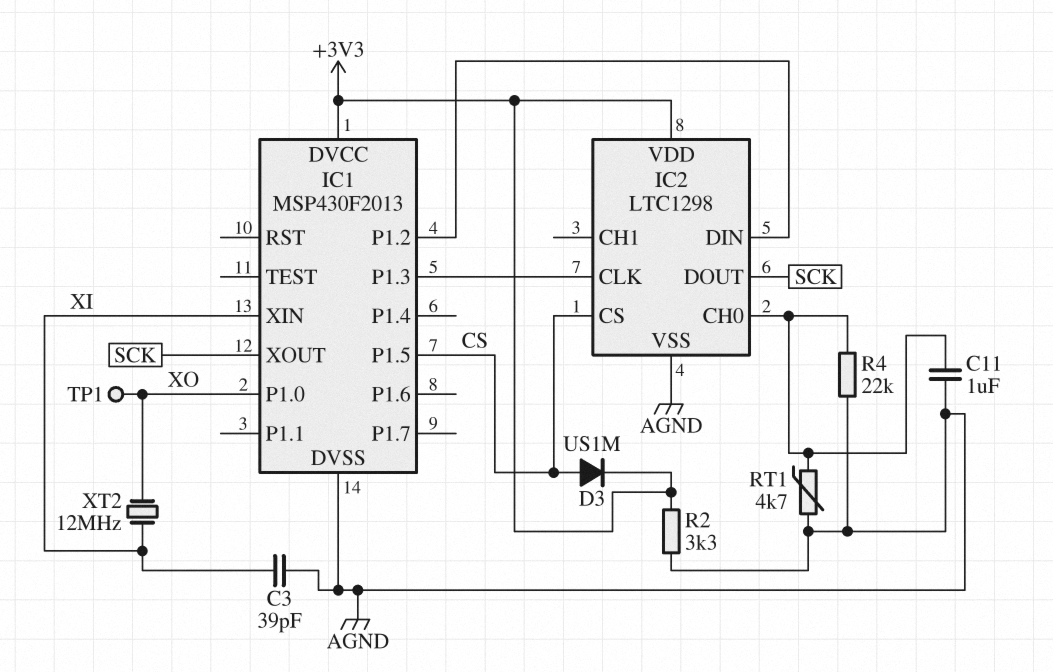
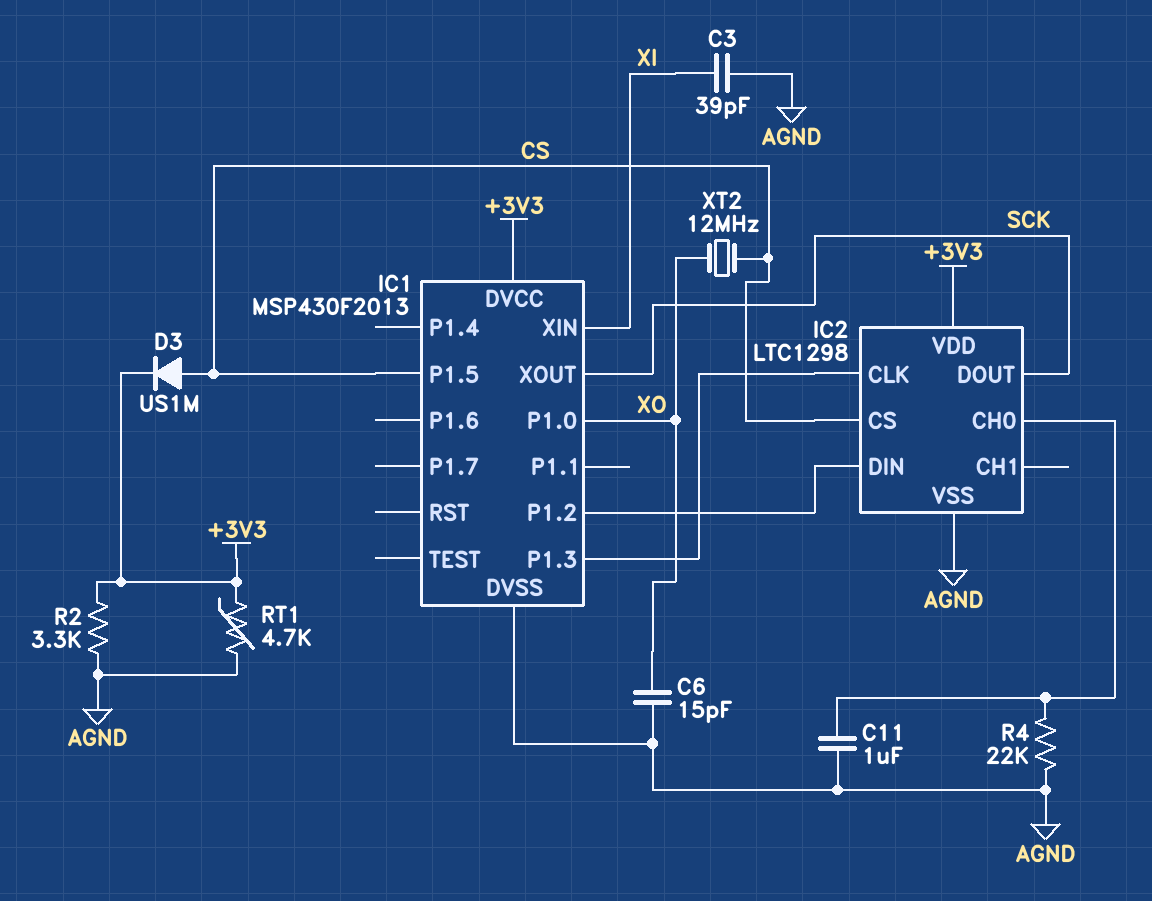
C6: none -> 15pF (AGND, XO)
RT1: 4.7k (AGND, IC2/CH0) -> 4.7k (+3V3, AGND)
TP1: test point (XO) -> none
XT2: 12MHz (XI, XO) -> 12MHz (CS, XO)

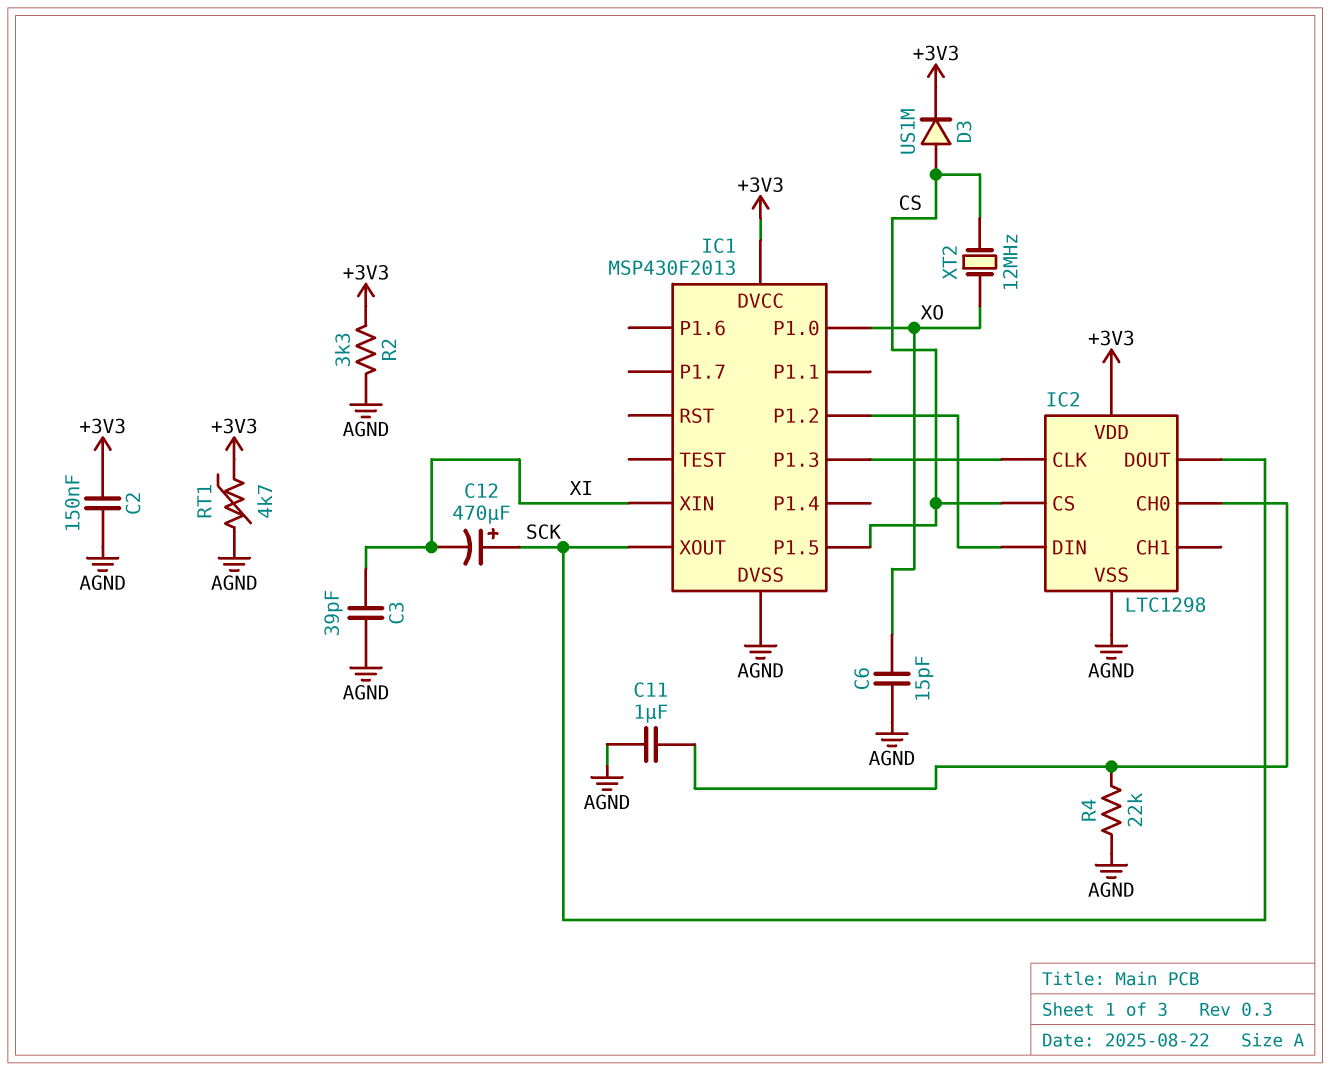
C2: none -> 150nF (+3V3, AGND)
C12: none -> 470uF (plus SCK, minus XI)

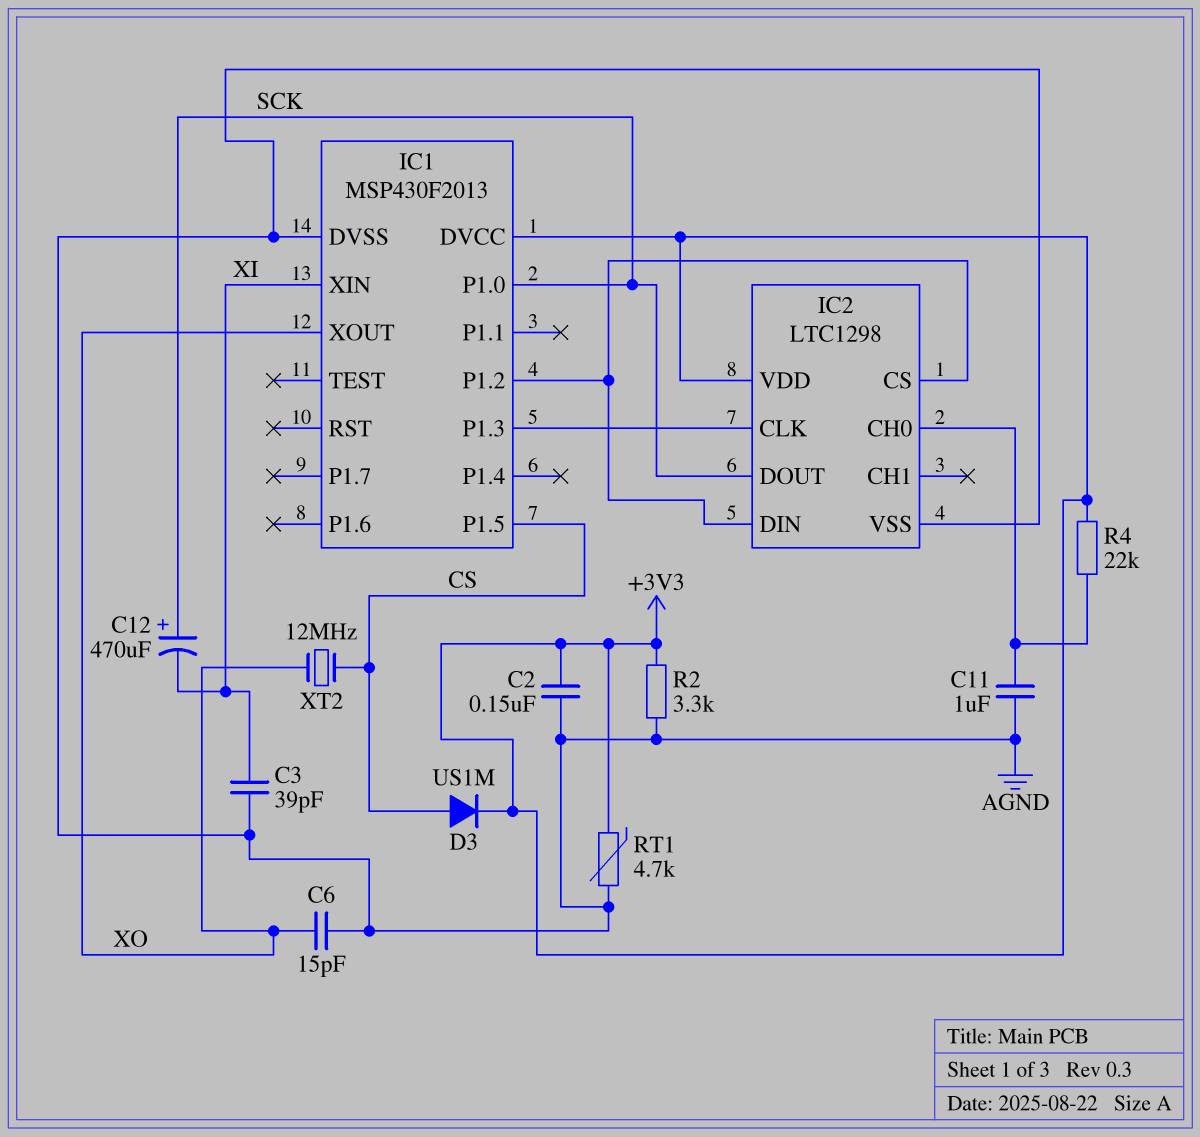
IC1 pin P1.0: XO -> SCK
IC1 pin XOUT: SCK -> XO
IC2 pin CS: CS -> IC1/P1.2
R4: 22k (AGND, IC2/CH0) -> 22k (+3V3, IC2/CH0)

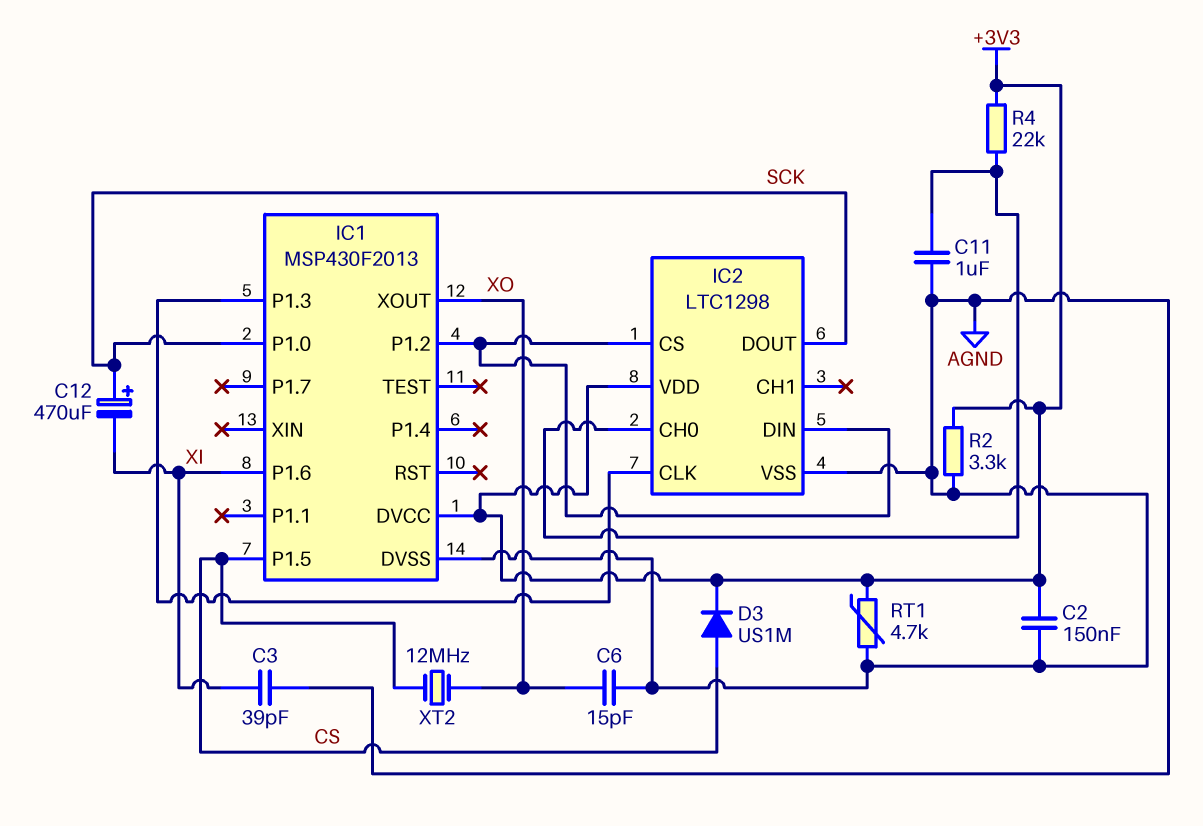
IC1 pin P1.6: none -> XI
IC1 pin XIN: XI -> none

